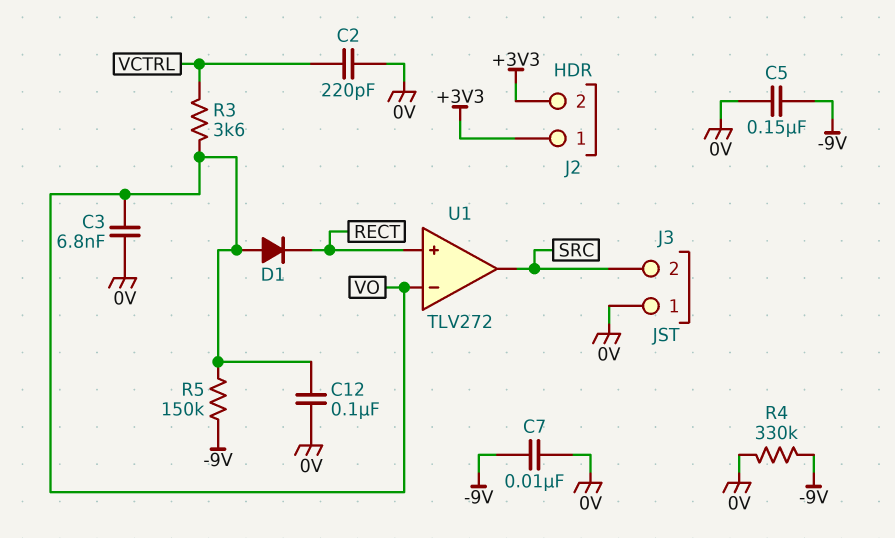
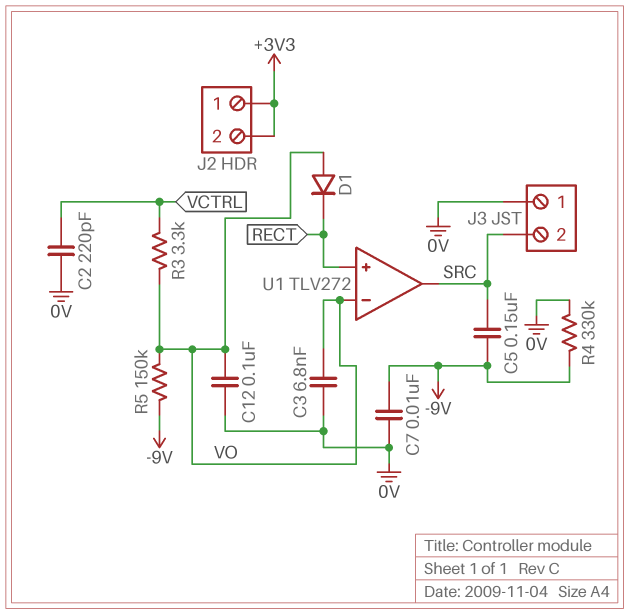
C5: 150nF (-9V, 0V) -> 150nF (-9V, SRC)
R3: 3.6k (VCTRL, VO) -> 3.3k (VCTRL, VO)

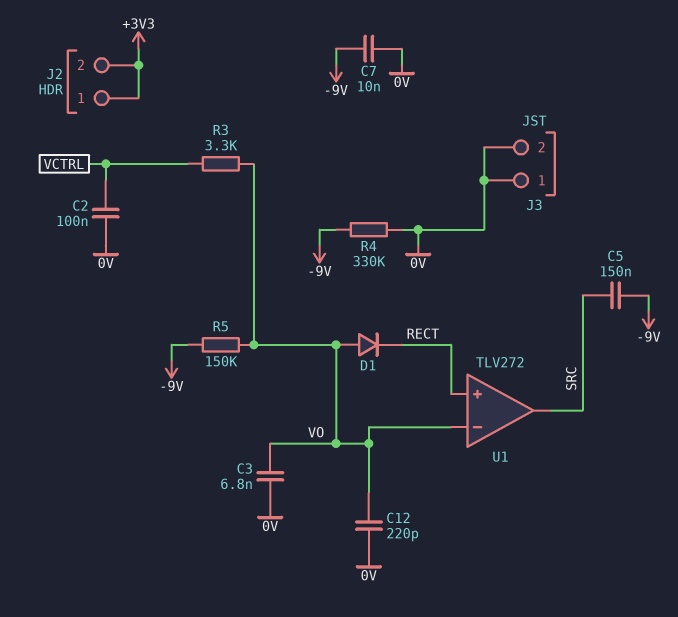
C2: 220pF (0V, VCTRL) -> 100nF (0V, VCTRL)
C12: 100nF (0V, VO) -> 220pF (0V, VO)
J3 pin 2: SRC -> 0V

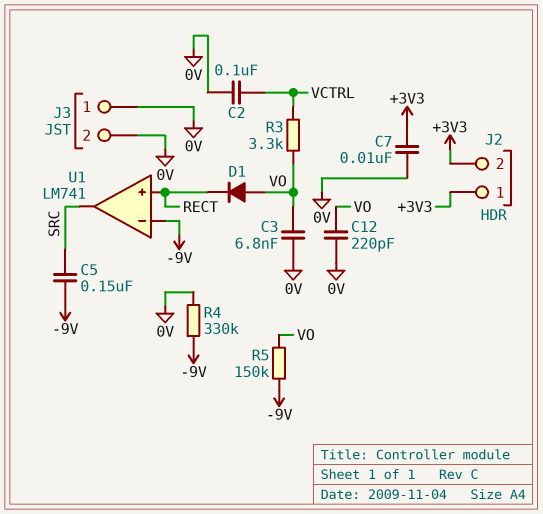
C7: 10nF (-9V, 0V) -> 10nF (+3V3, 0V)
U1: TLV272 -> LM741
U1 pin in-: VO -> -9V

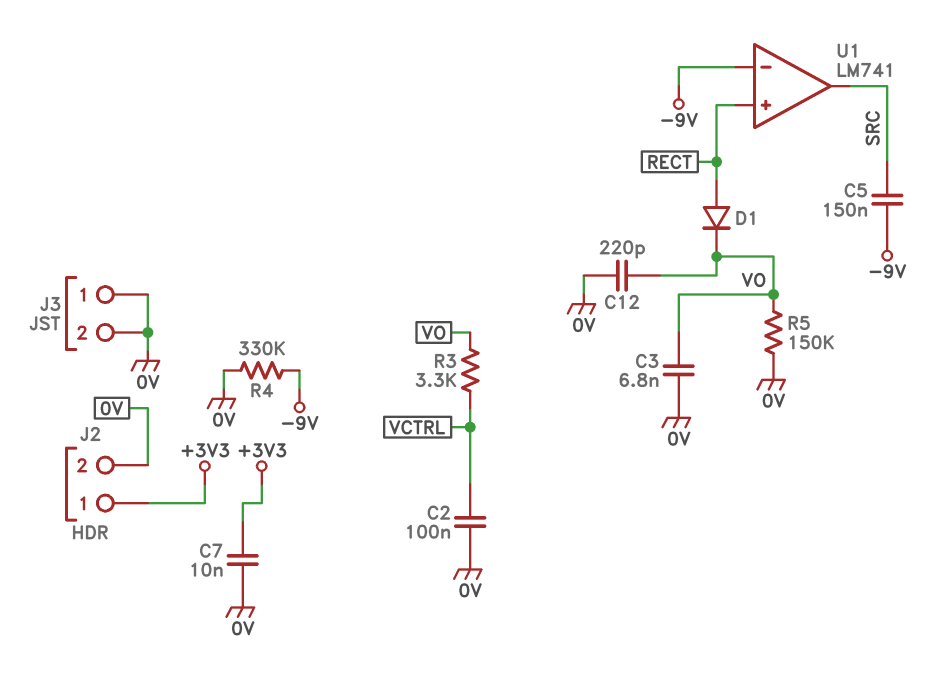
D1: diode (A VO, K RECT) -> diode (A RECT, K VO)
J2 pin 2: +3V3 -> 0V
R5: 150k (-9V, VO) -> 150k (0V, VO)

